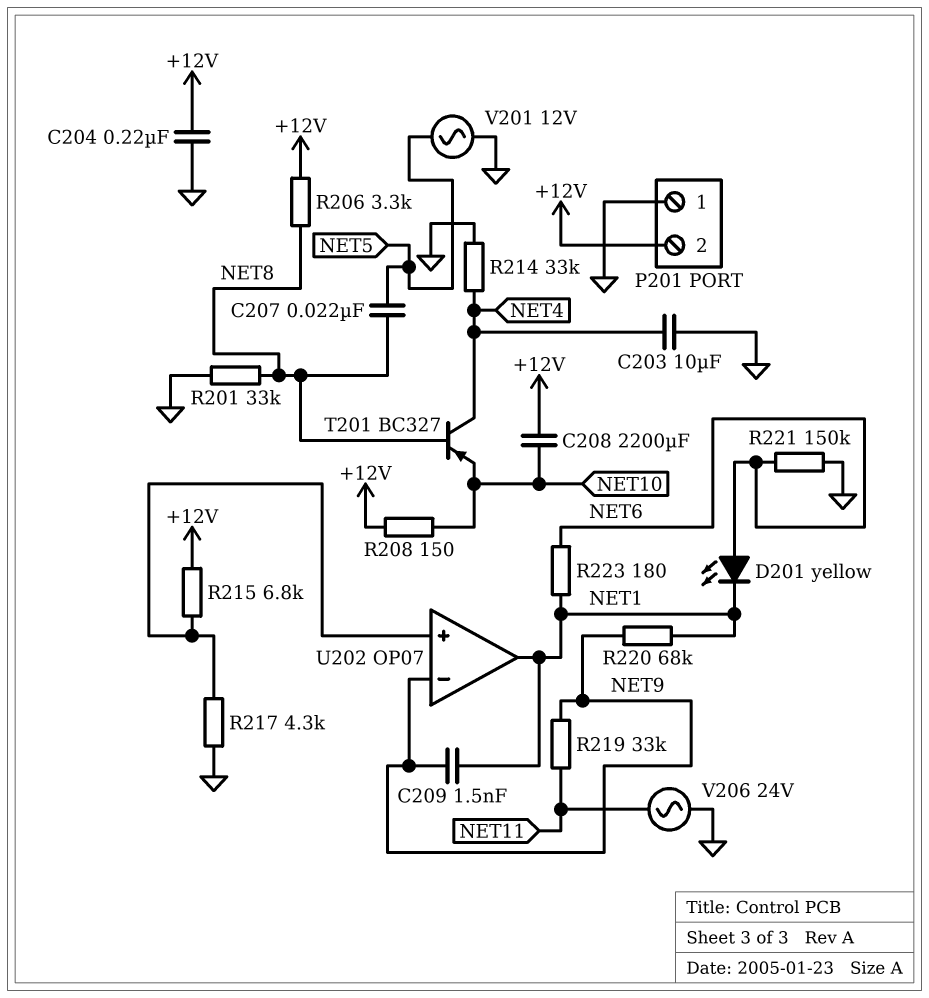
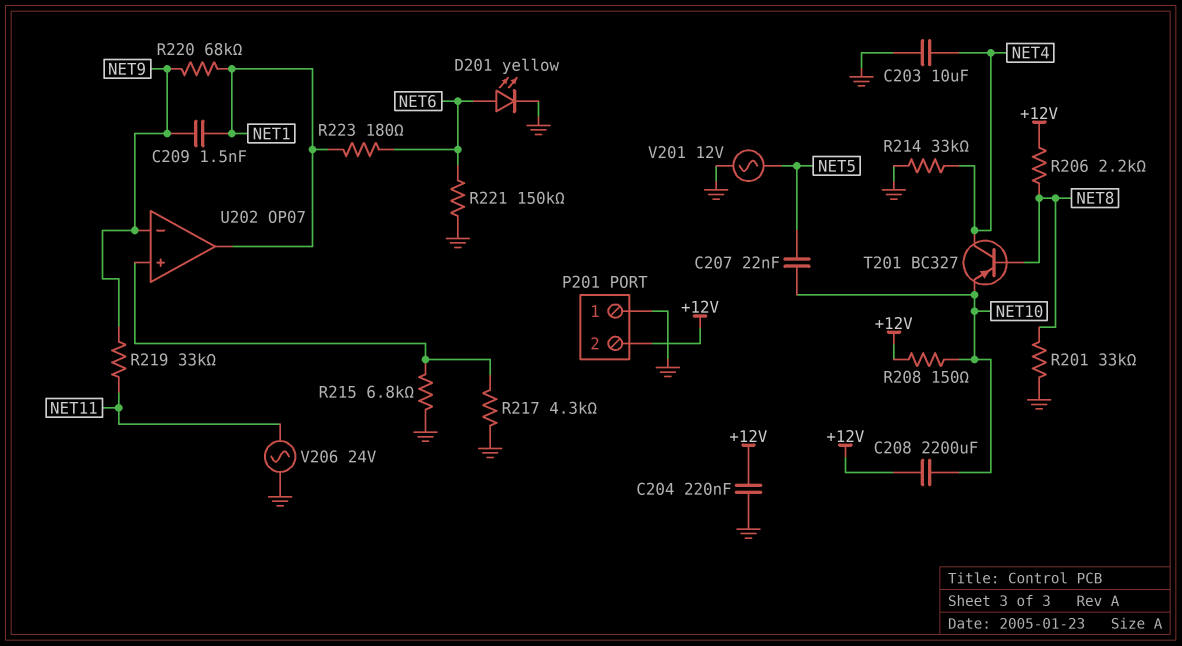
C207: 22nF (NET5, NET8) -> 22nF (NET5, NET10)
D201: LED yellow (A NET6, K NET1) -> LED yellow (A NET6, K GND)
R206: 3.3k (+12V, NET8) -> 2.2k (+12V, NET8)
R215: 6.8k (+12V, U202/in+) -> 6.8k (GND, U202/in+)

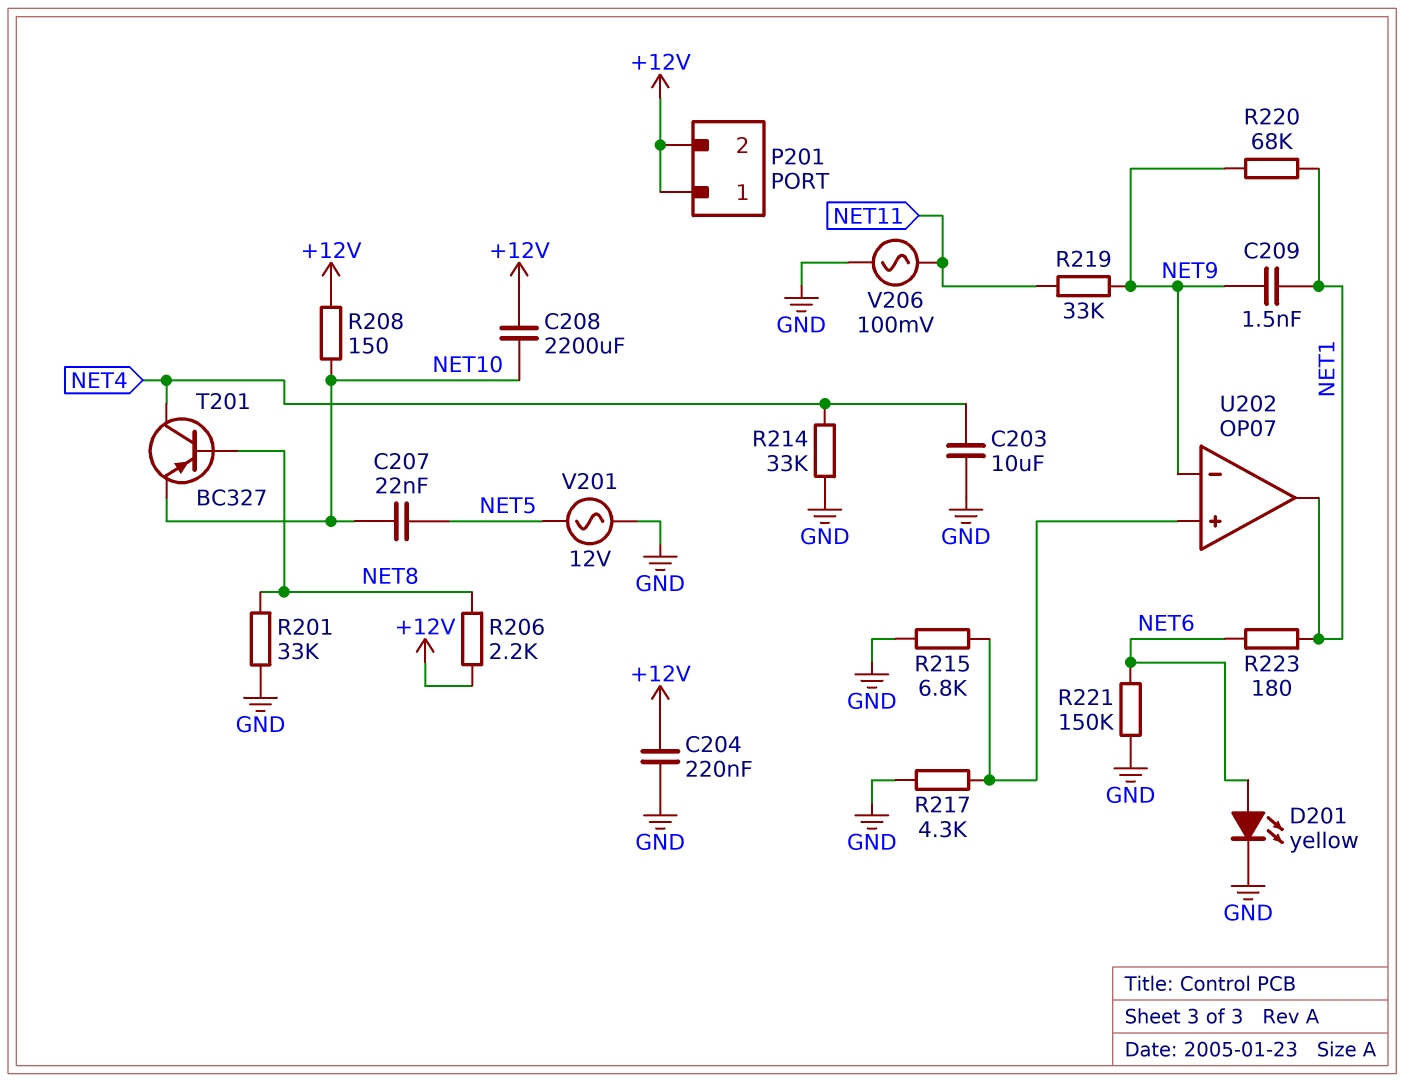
P201 pin 1: GND -> +12V
V206: AC 24V (GND, NET11) -> AC 100mV (GND, NET11)

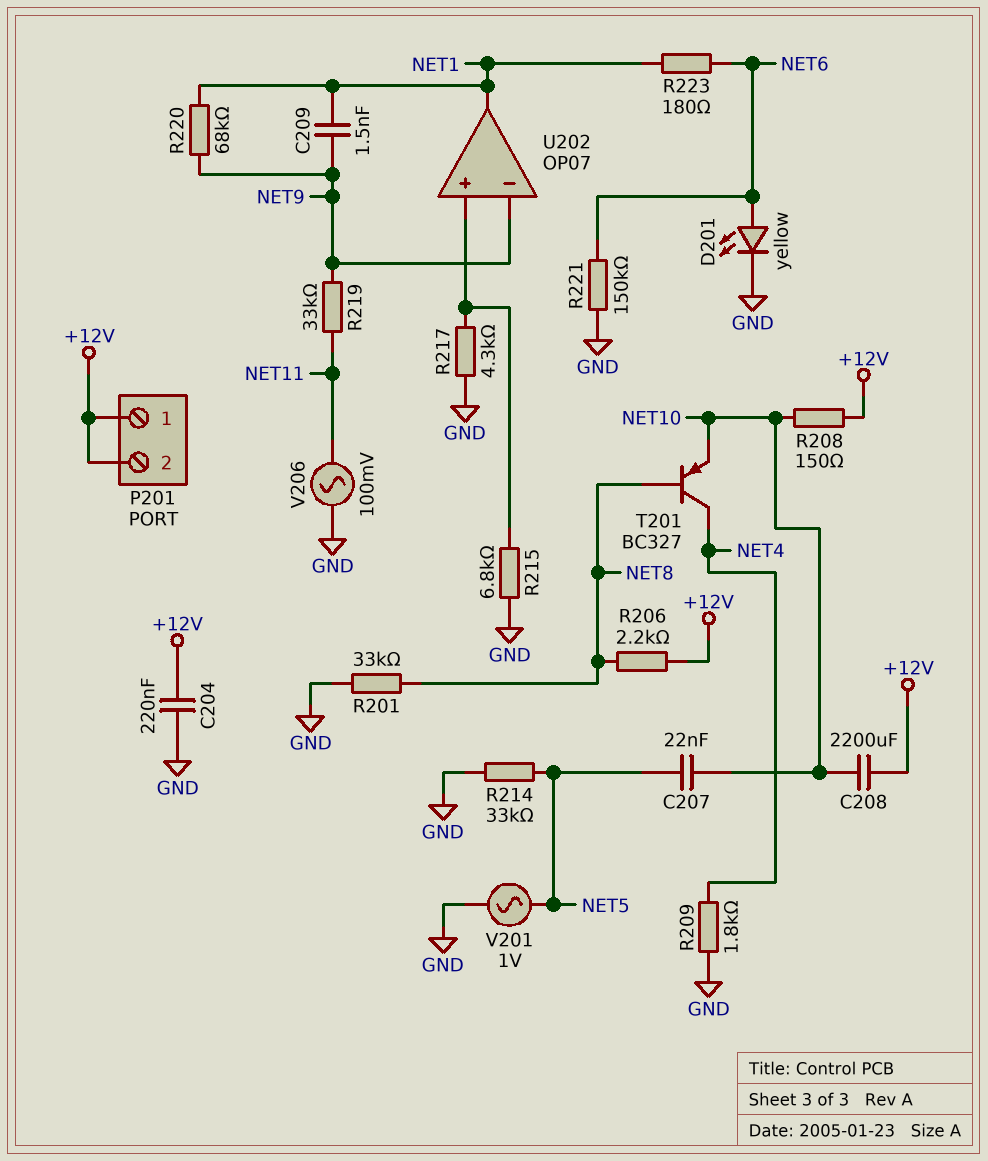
C203: 10uF (GND, NET4) -> none
R209: none -> 1.8k (GND, NET4)
R214: 33k (GND, NET4) -> 33k (GND, NET5)
V201: AC 12V (GND, NET5) -> AC 1V (GND, NET5)

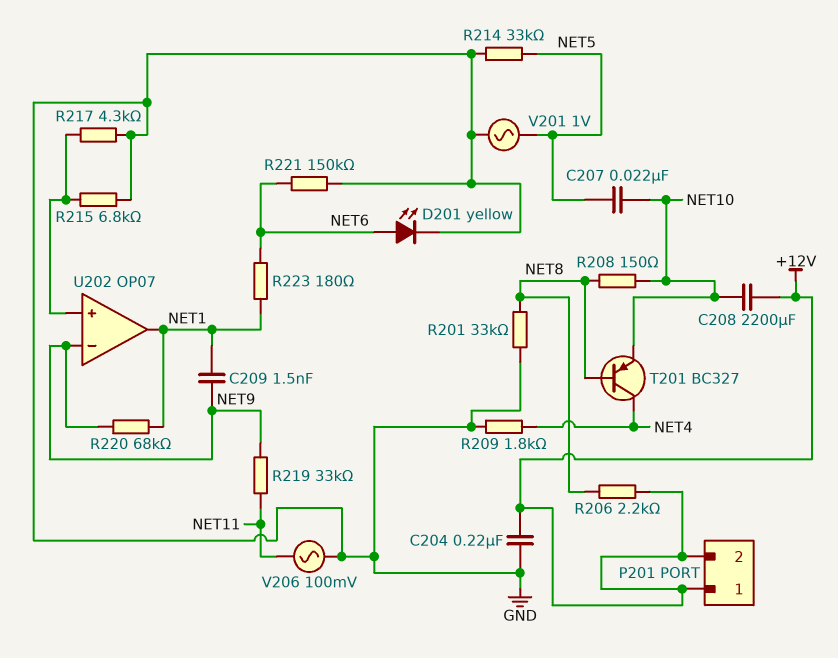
R208: 150 (+12V, NET10) -> 150 (NET8, NET10)

